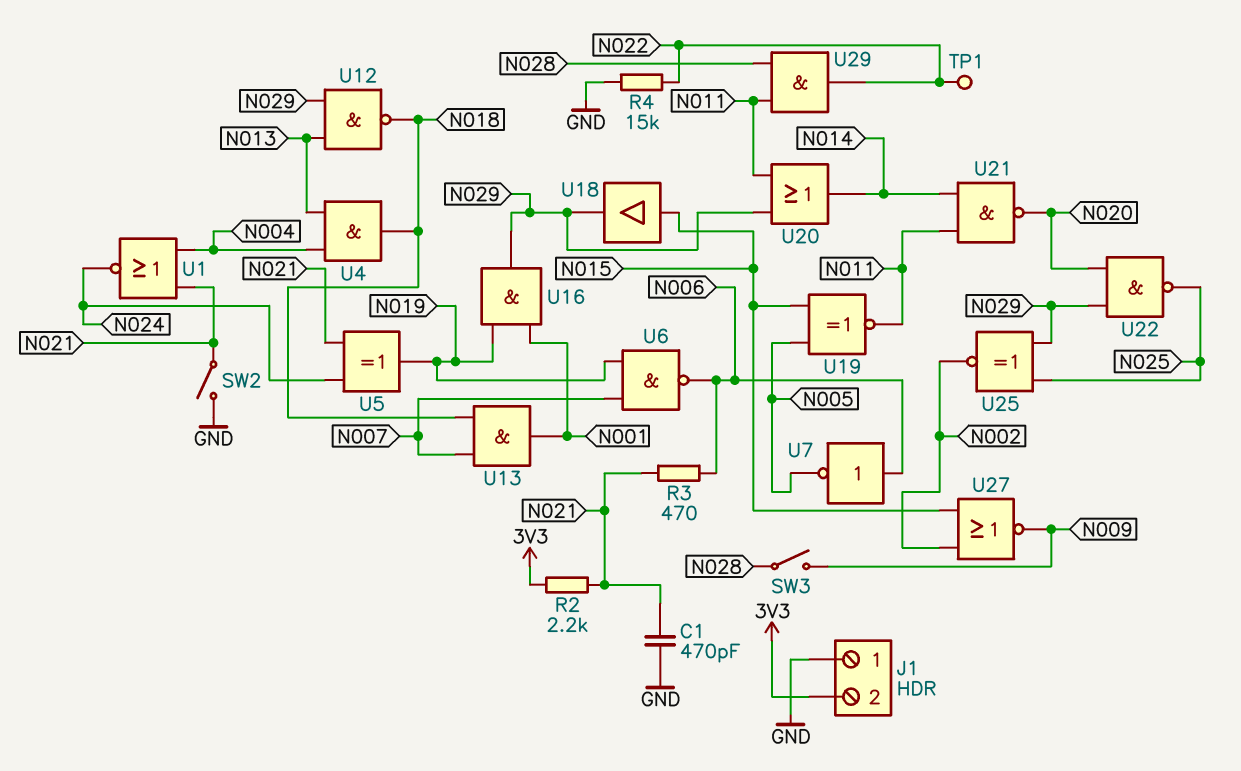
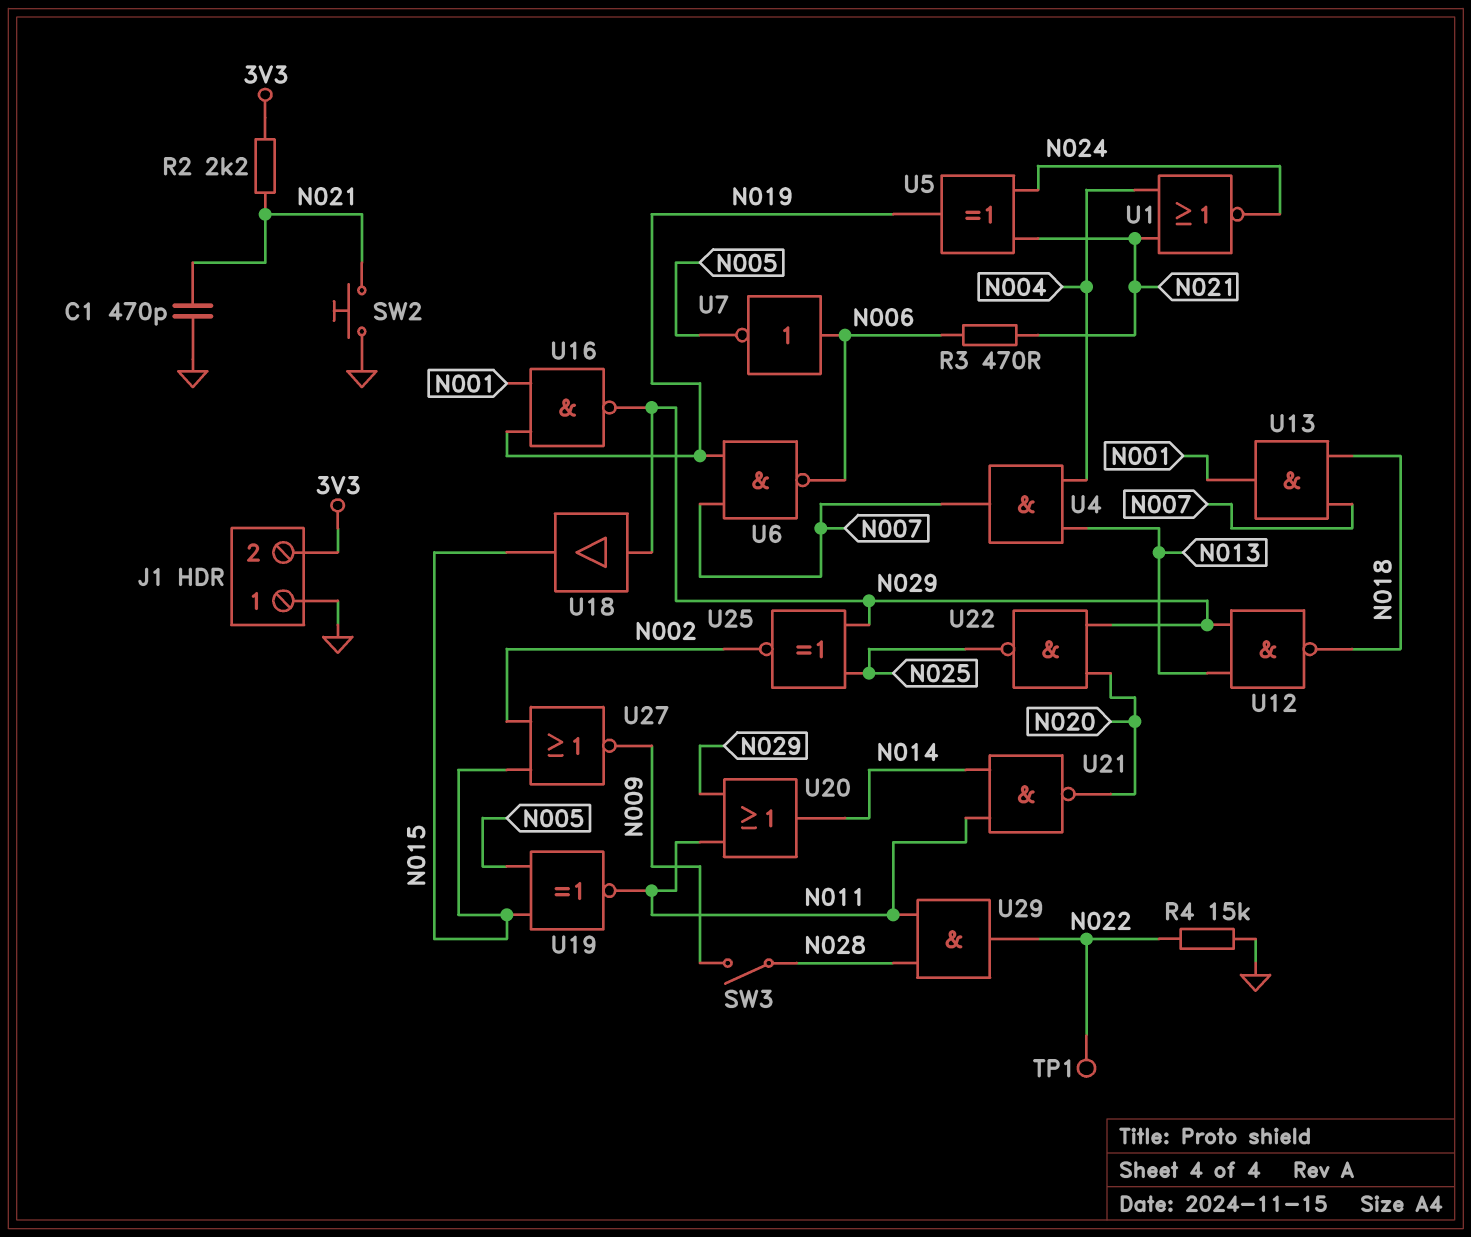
SW2: switch (GND, N021) -> button (GND, N021)
U4: AND (in N004, in N013, out N018) -> AND (in N004, in N013, out N007)
U16: AND (in N001, in N019, out N029) -> NAND (in N001, in N019, out N029)
U18: buffer (in N015, out N029) -> buffer (in N029, out N015)

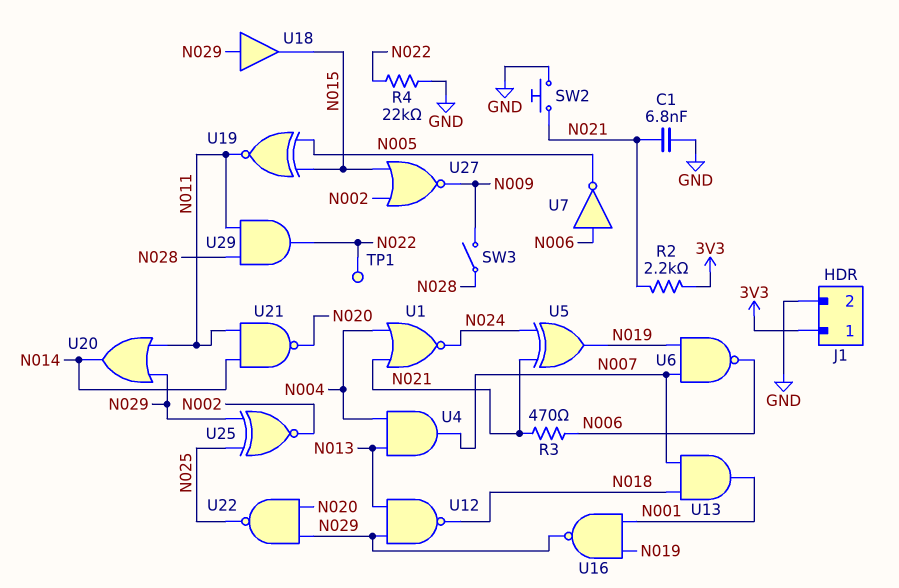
C1: 470pF (GND, N021) -> 6.8nF (GND, N021)
J1 pin 1: GND -> 3V3
J1 pin 2: 3V3 -> GND
R4: 15k (GND, N022) -> 22k (GND, N022)

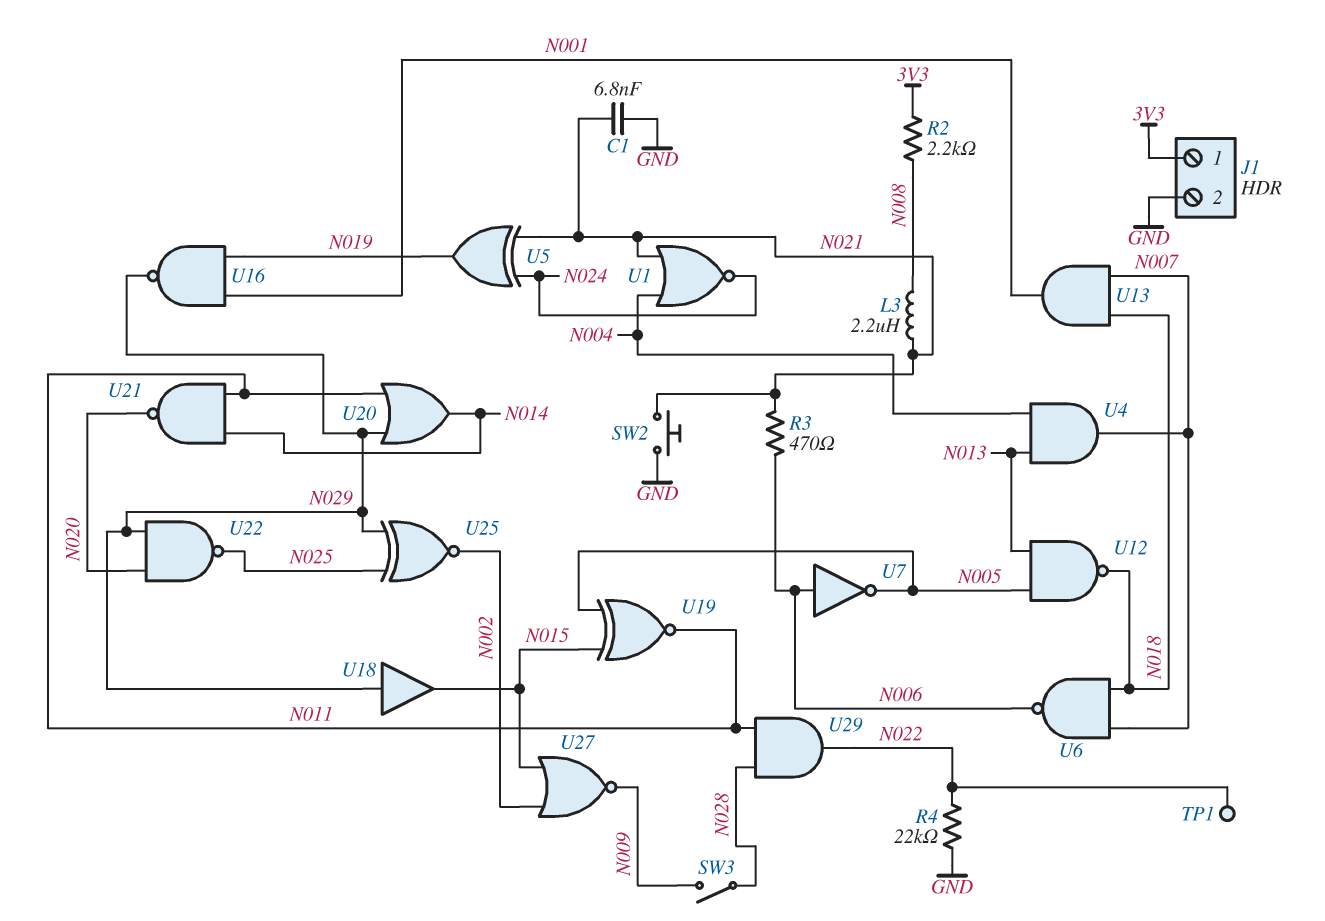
L3: none -> 2.2uH (N008, N021)
R2: 2.2k (3V3, N021) -> 2.2k (3V3, N008)
U6: NAND (in N007, in N019, out N006) -> NAND (in N007, in N018, out N006)
U12: NAND (in N013, in N029, out N018) -> NAND (in N005, in N013, out N018)

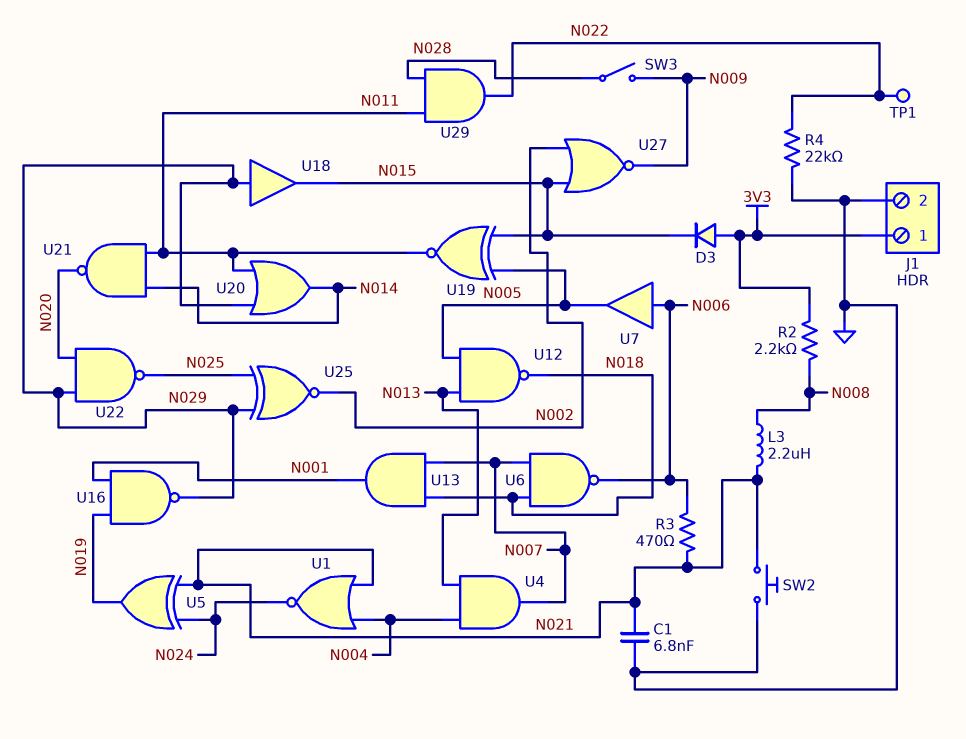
D3: none -> diode (A 3V3, K N015)
U7: NOT (in N006, out N005) -> buffer (in N006, out N005)

